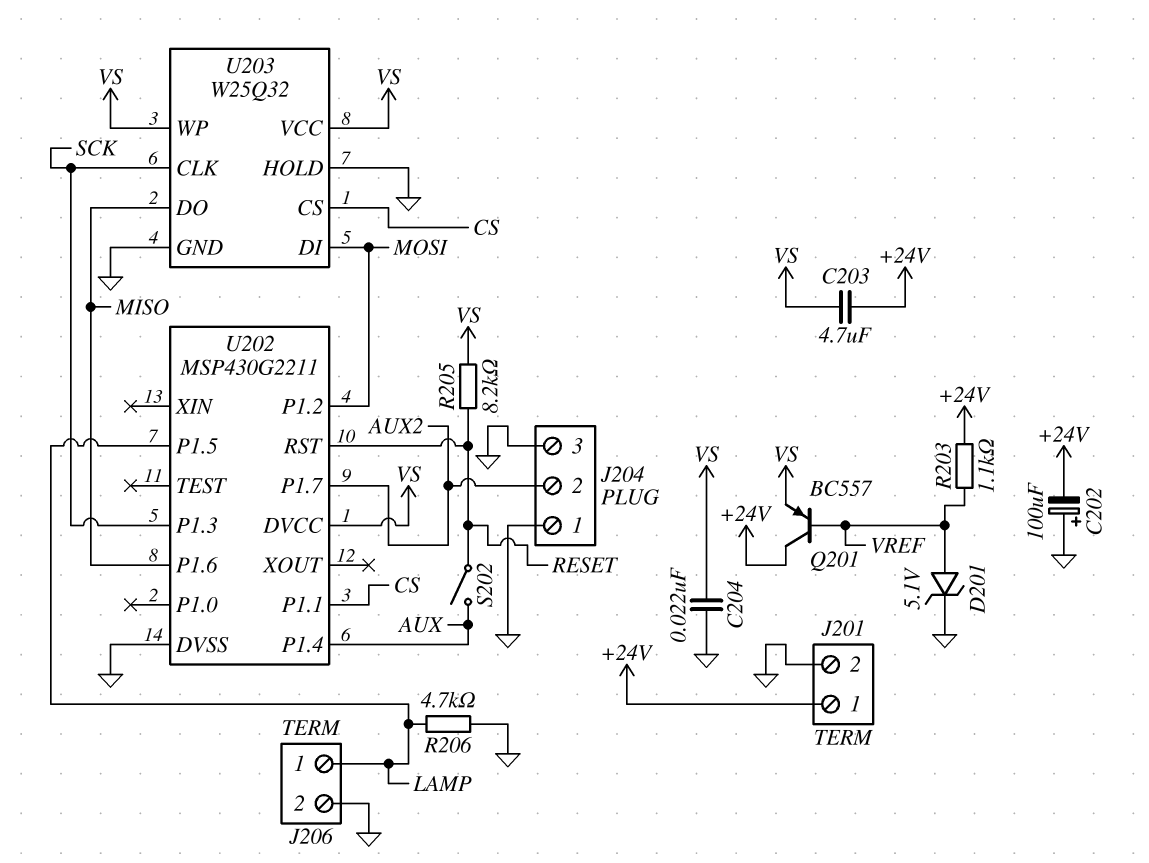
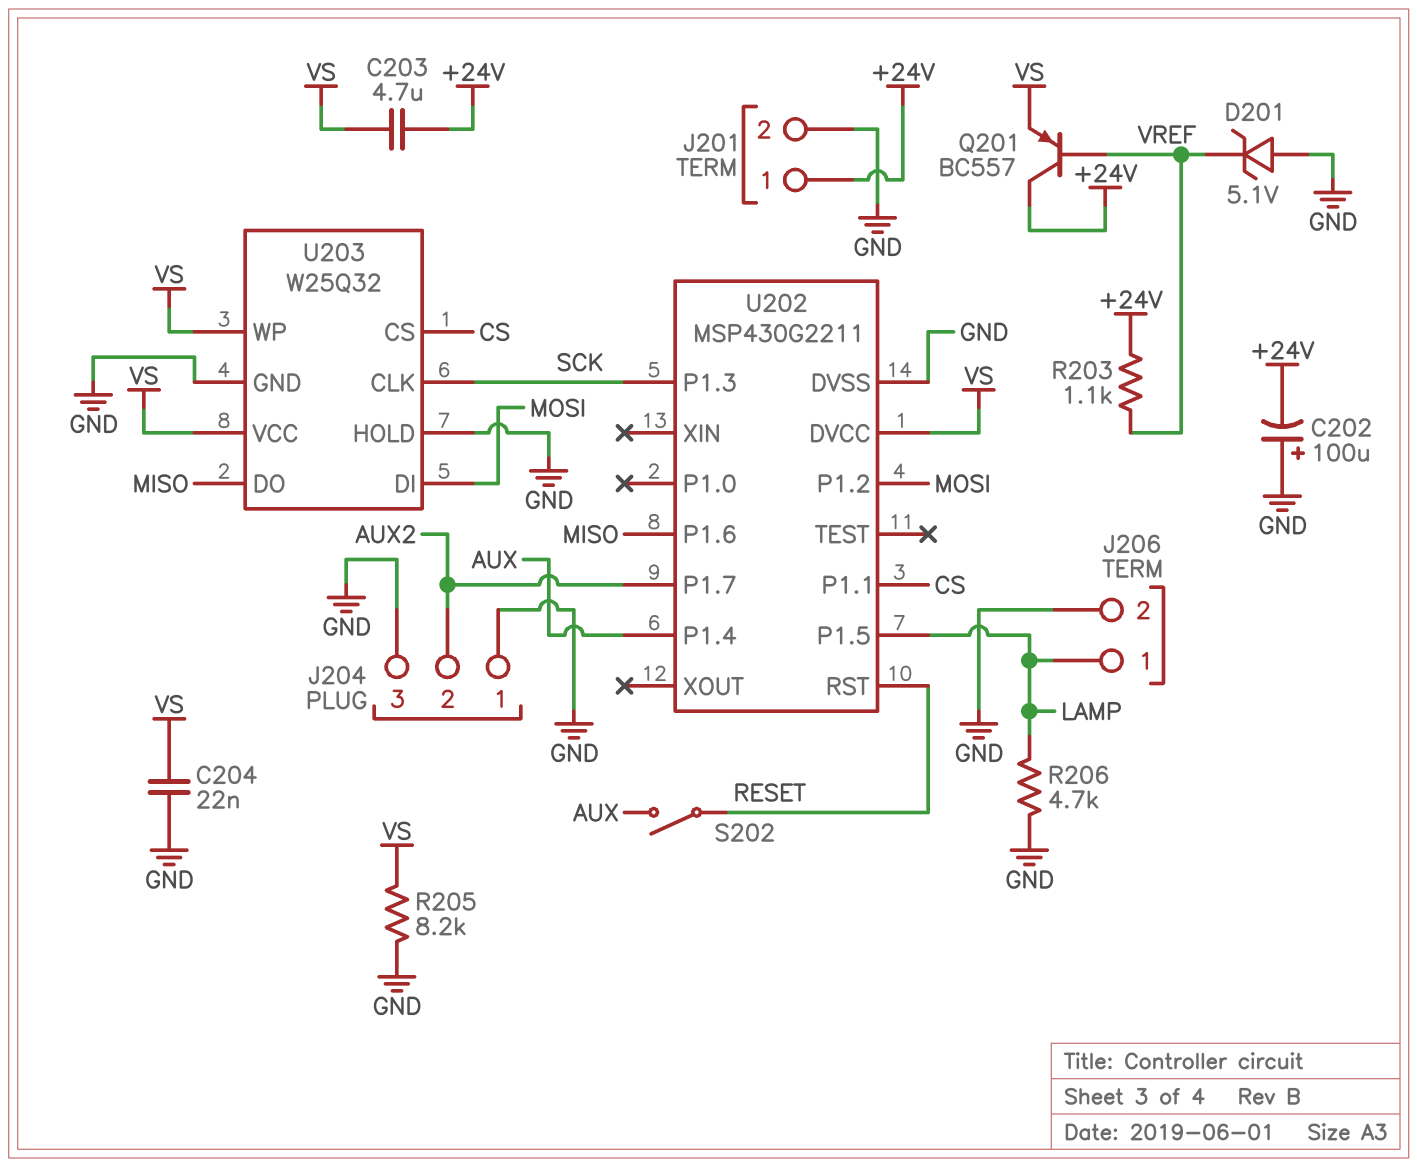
D201: zener 5.1V (A VREF, K GND) -> zener 5.1V (A GND, K VREF)
R205: 8.2k (RESET, VS) -> 8.2k (GND, VS)

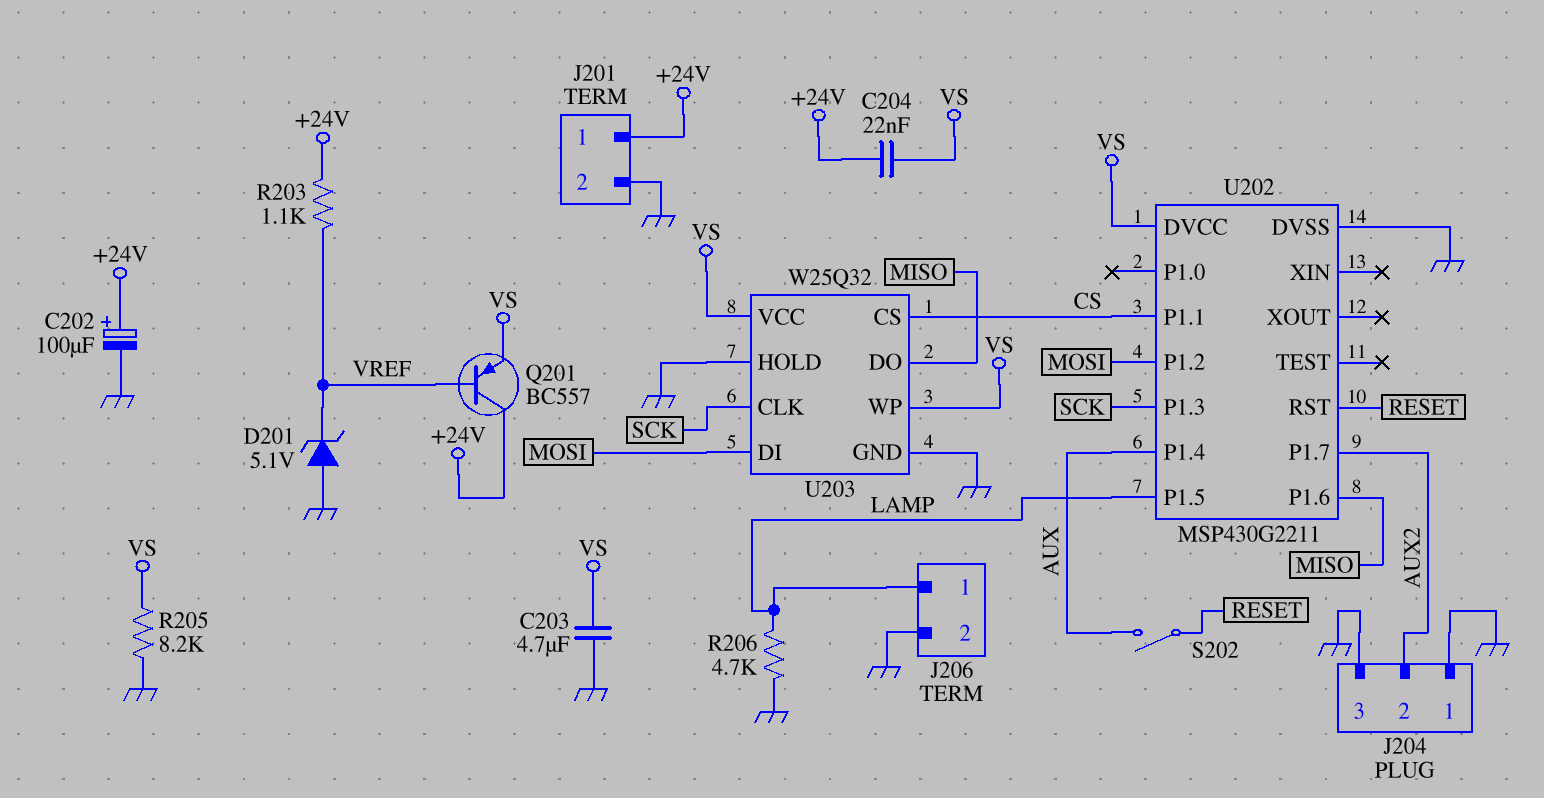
C202: 100uF (plus GND, minus +24V) -> 100uF (plus +24V, minus GND)
C203: 4.7uF (+24V, VS) -> 4.7uF (GND, VS)
C204: 22nF (GND, VS) -> 22nF (+24V, VS)

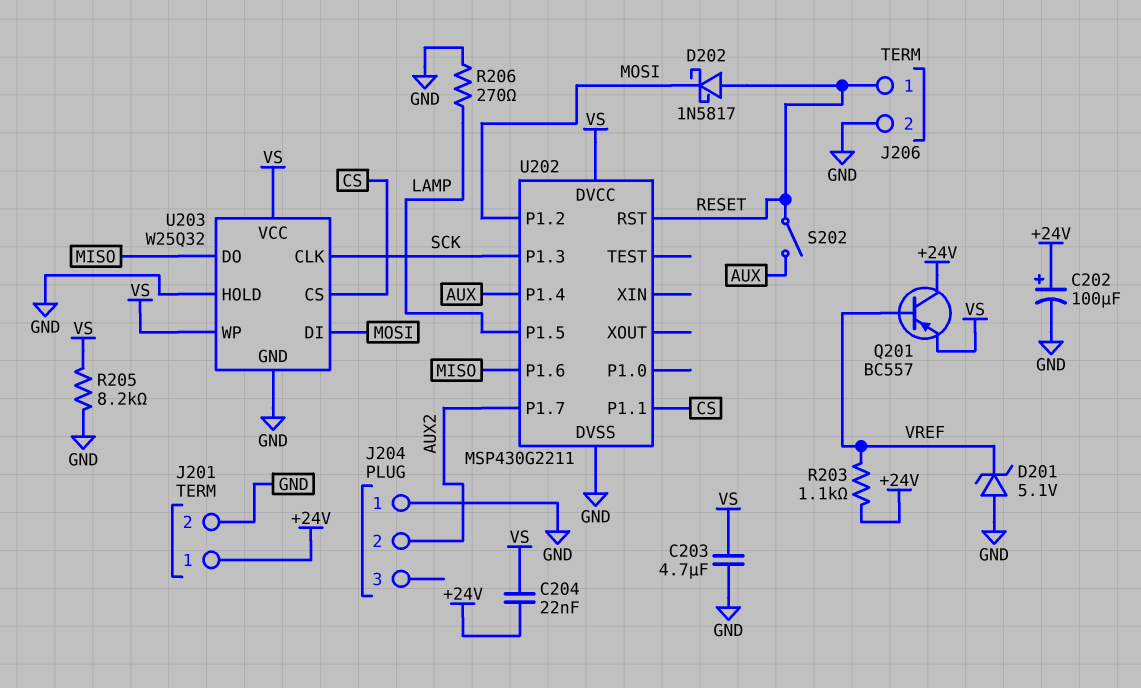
D202: none -> schottky 1N5817 (A RESET, K MOSI)
J204 pin 3: GND -> none
J206 pin 1: LAMP -> RESET
R206: 4.7k (GND, LAMP) -> 270 (GND, LAMP)

